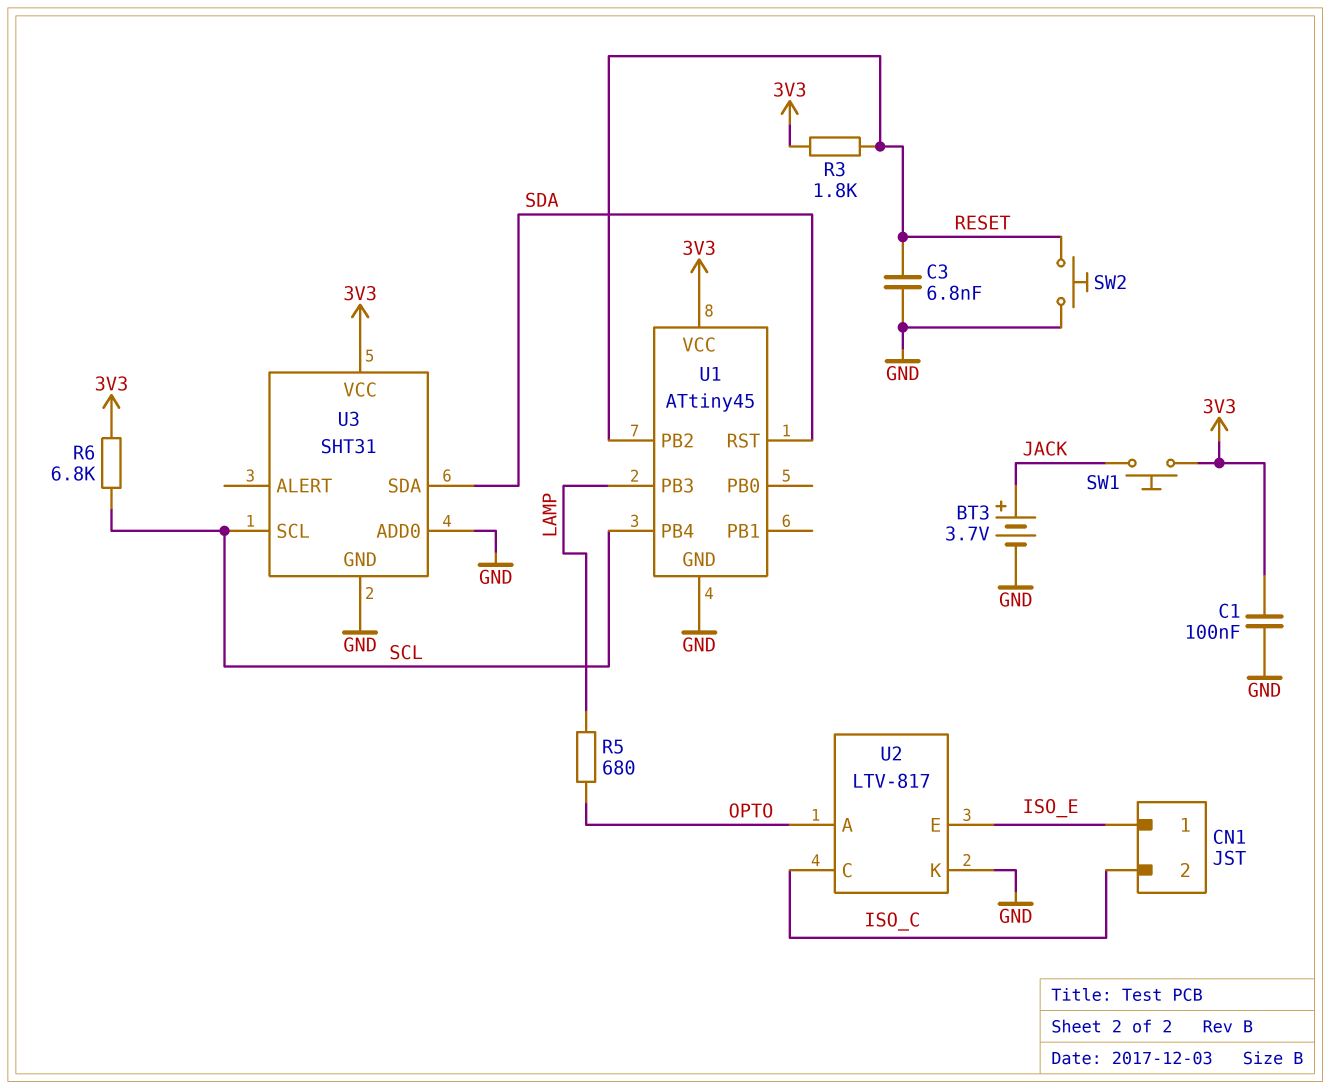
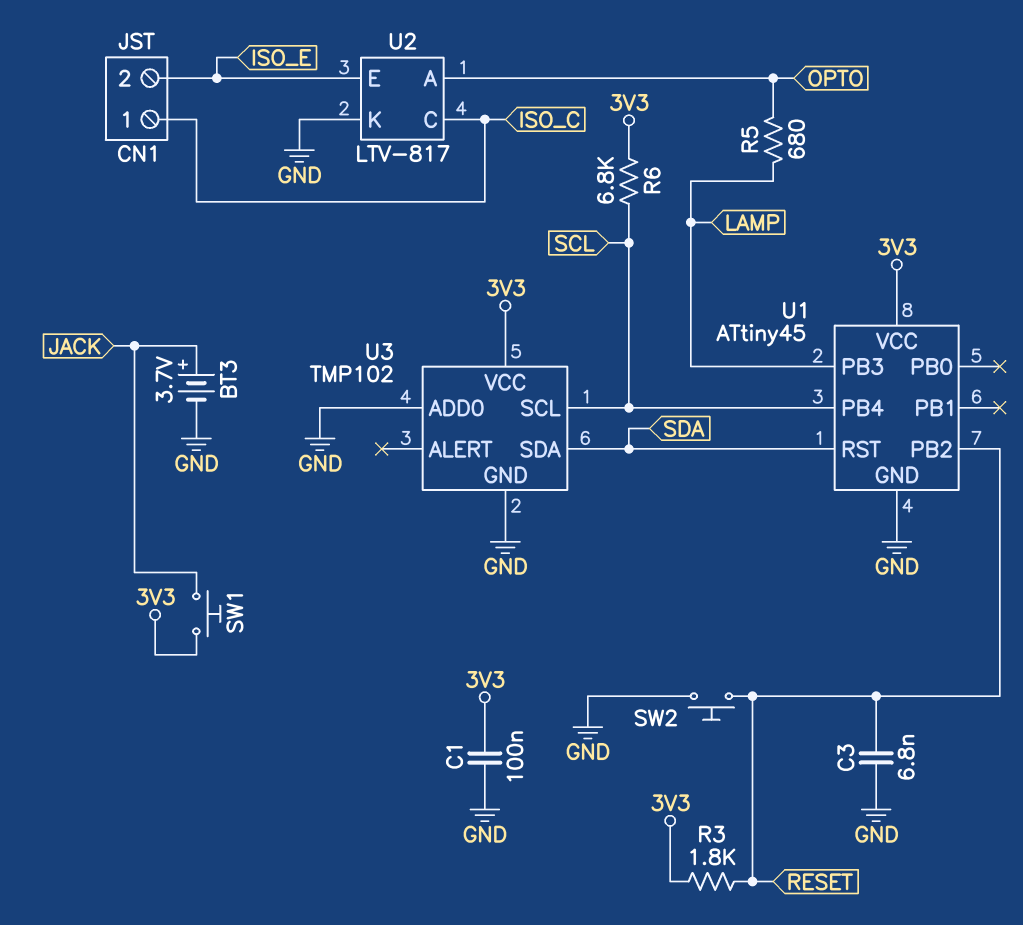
CN1 pin 1: ISO_E -> ISO_C
CN1 pin 2: ISO_C -> ISO_E
U3: SHT31 -> TMP102

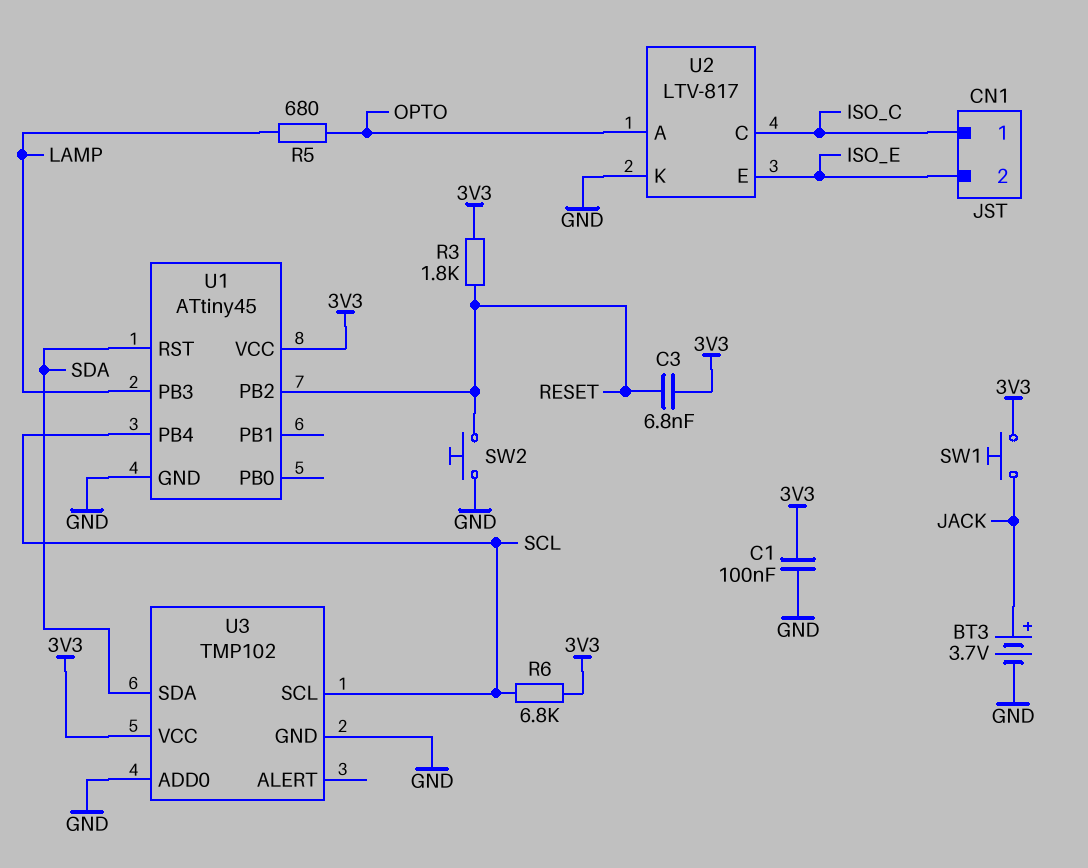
C3: 6.8nF (GND, RESET) -> 6.8nF (3V3, RESET)

